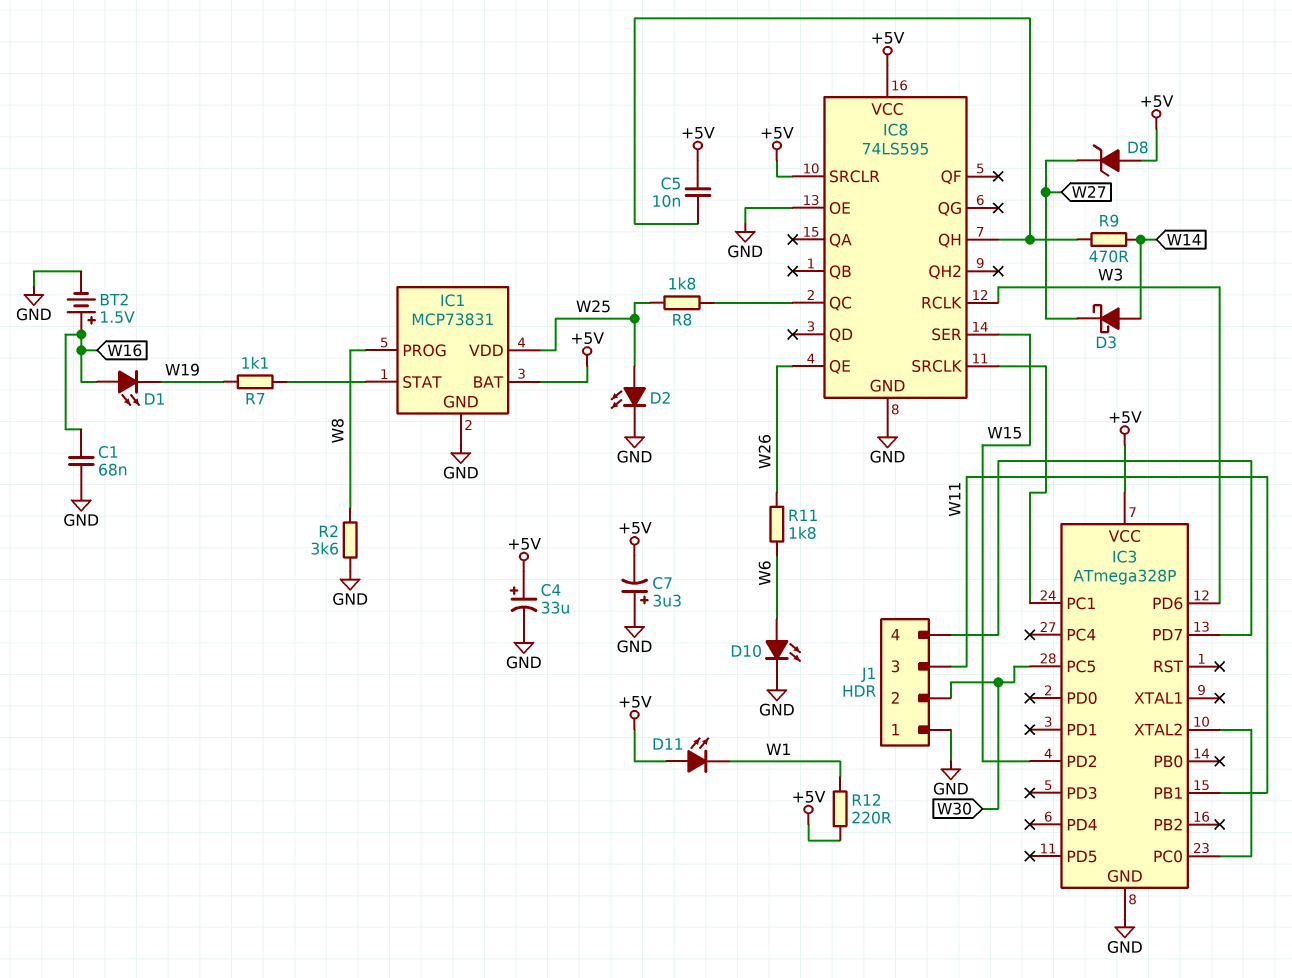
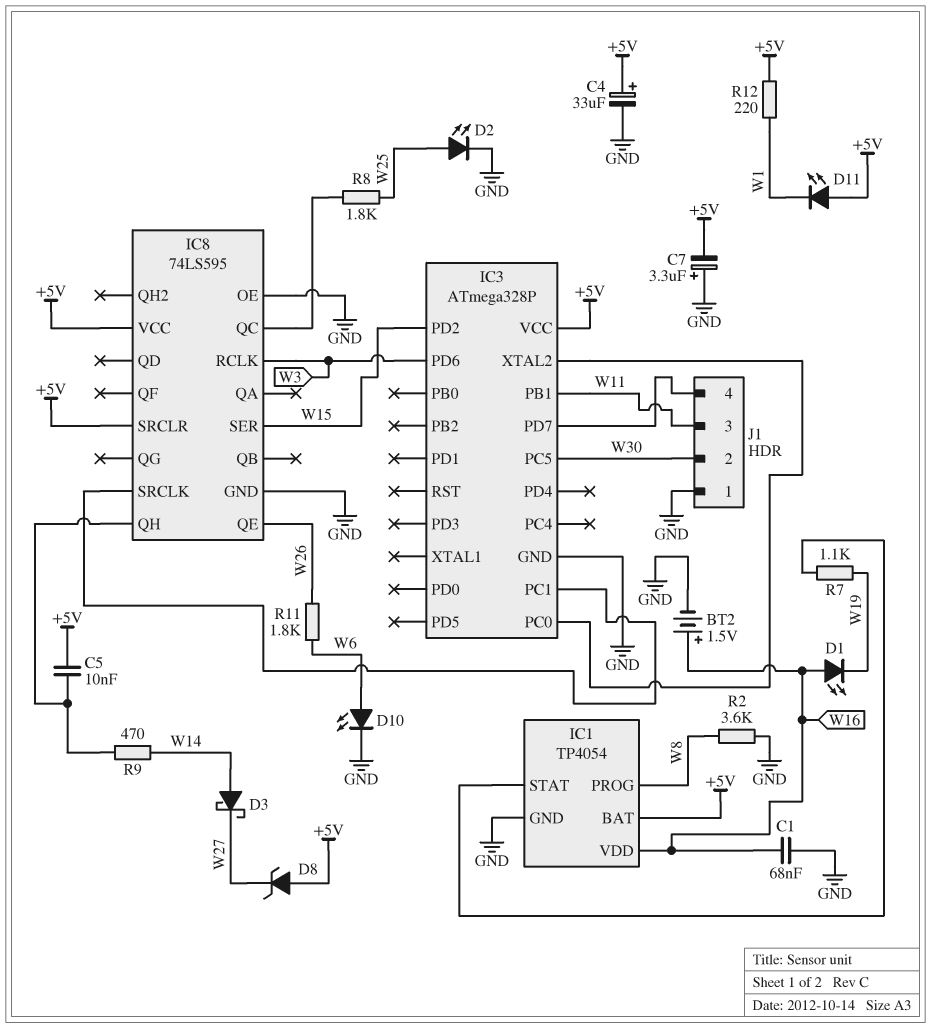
IC1: MCP73831 -> TP4054
IC1 pin VDD: W25 -> W16

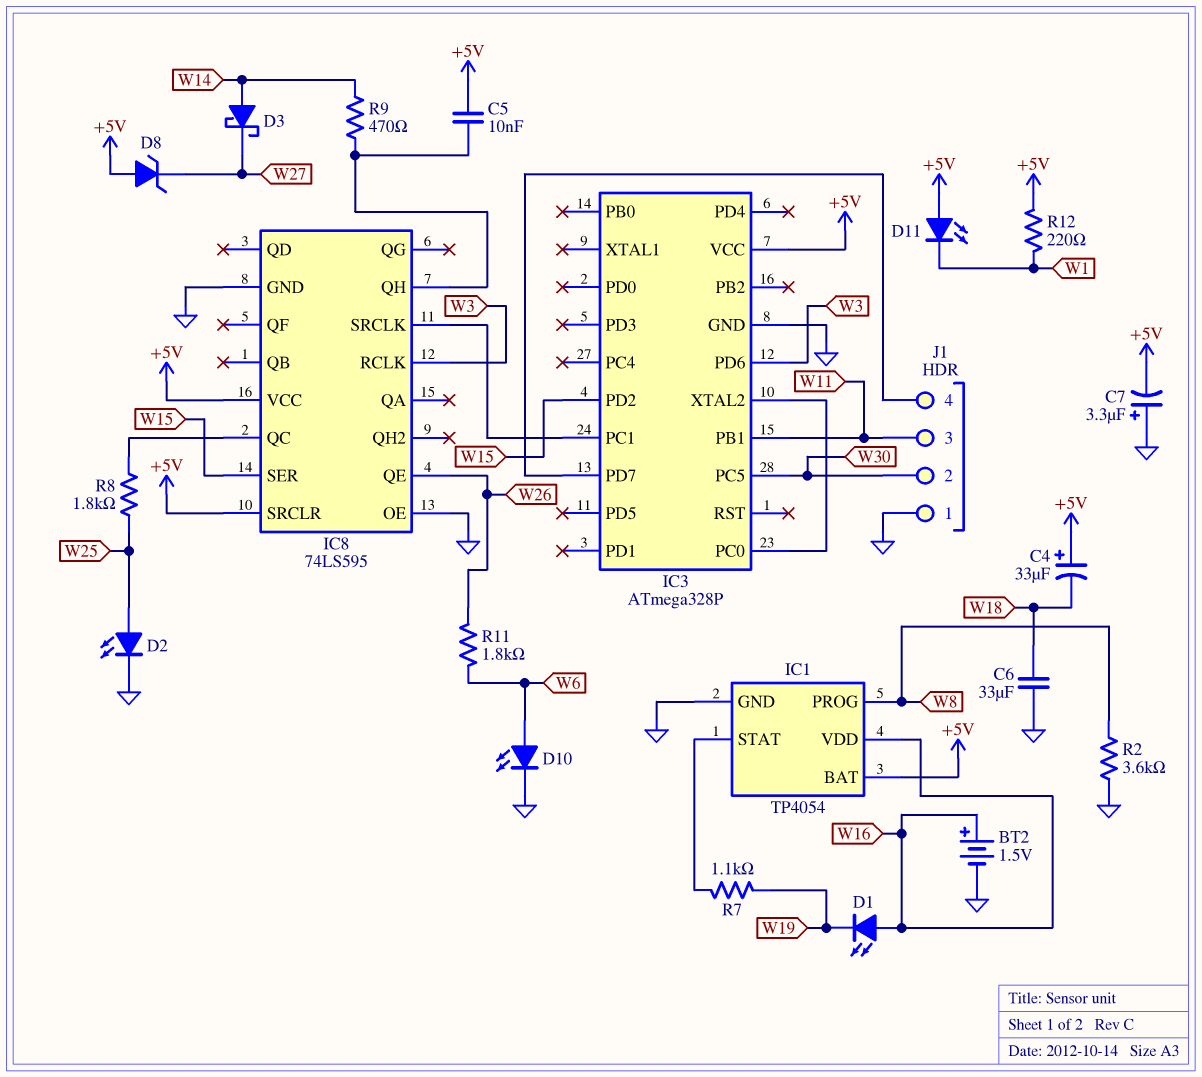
C1: 68nF (GND, W16) -> none
C4: 33uF (plus +5V, minus GND) -> 33uF (plus +5V, minus W18)
C6: none -> 33uF (GND, W18)

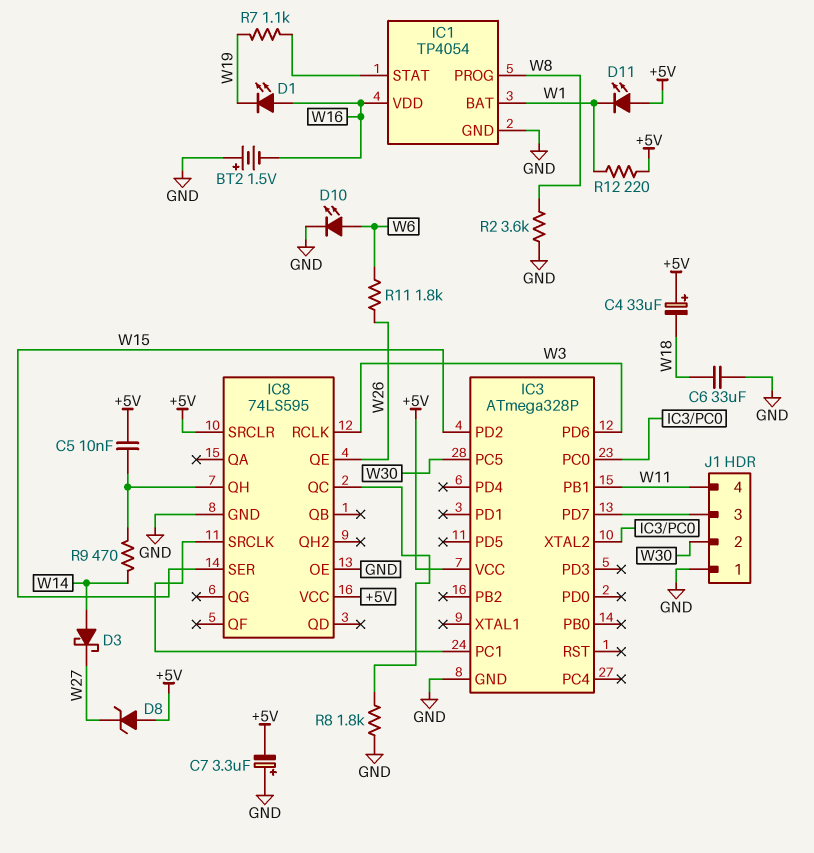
BT2: 1.5V (plus W16, minus GND) -> 1.5V (plus GND, minus W16)
D2: LED (A W25, K GND) -> none
IC1 pin BAT: +5V -> W1
J1 pin 3: W11 -> IC3/PD7
J1 pin 4: IC3/PD7 -> W11
R8: 1.8k (IC8/QC, W25) -> 1.8k (GND, IC8/QC)

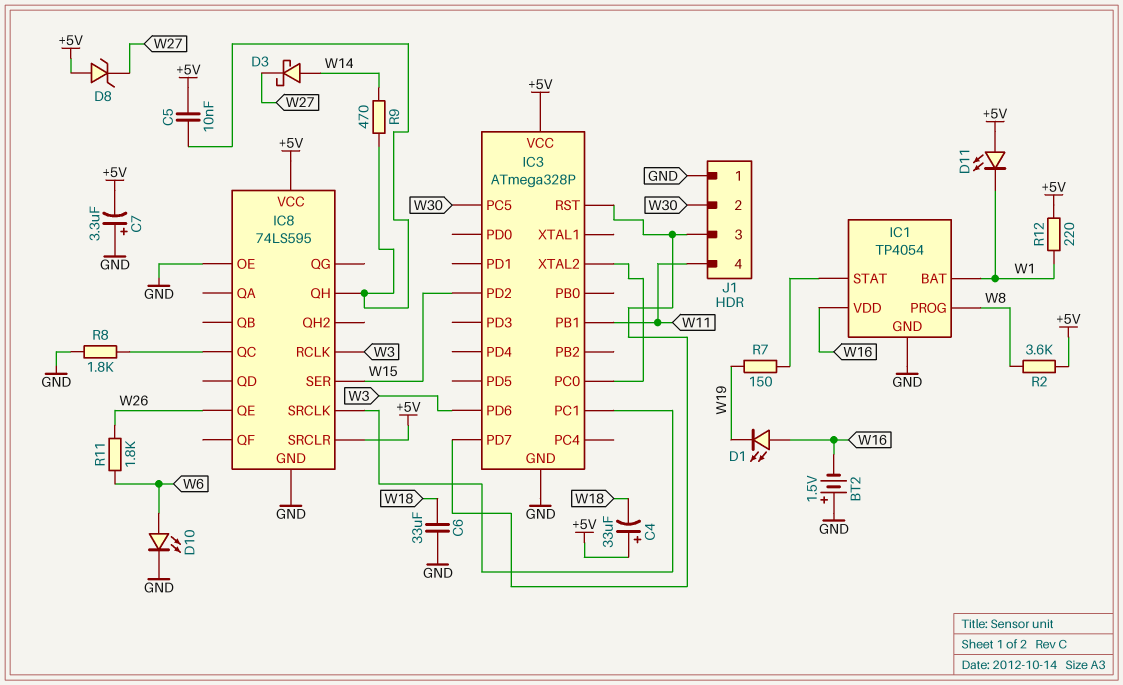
IC3 pin RST: none -> IC3/PD7
R2: 3.6k (GND, W8) -> 3.6k (+5V, W8)
R7: 1.1k (IC1/STAT, W19) -> 150 (IC1/STAT, W19)

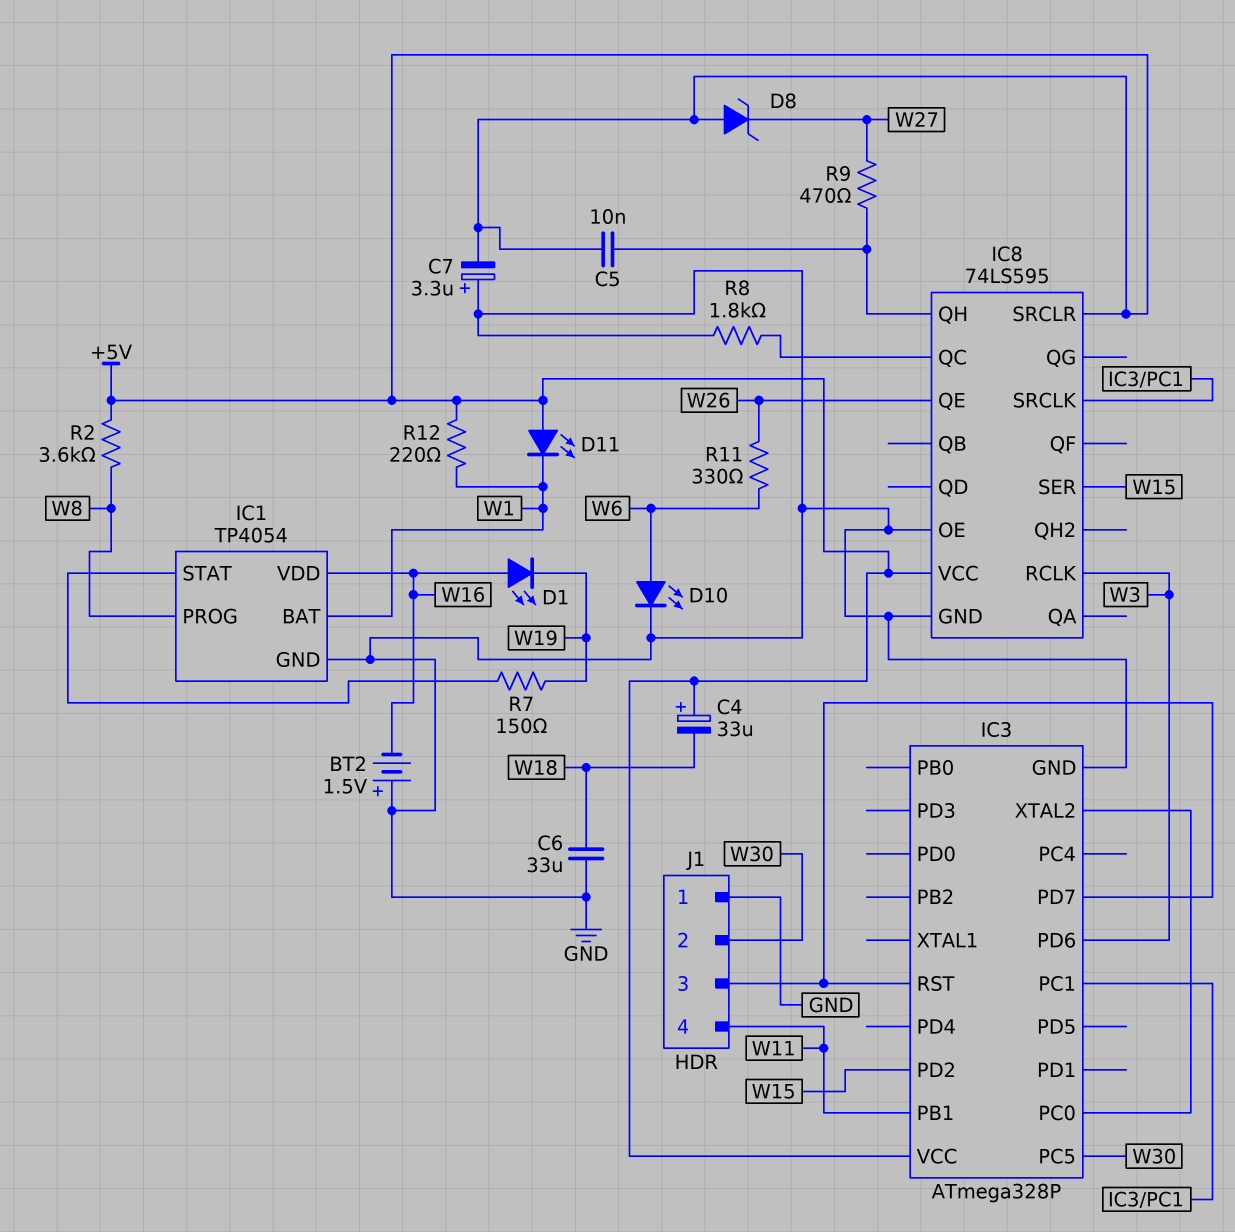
D3: schottky (A W14, K W27) -> none
R9: 470 (IC8/QH, W14) -> 470 (IC8/QH, W27)
R11: 1.8k (W6, W26) -> 330 (W6, W26)

